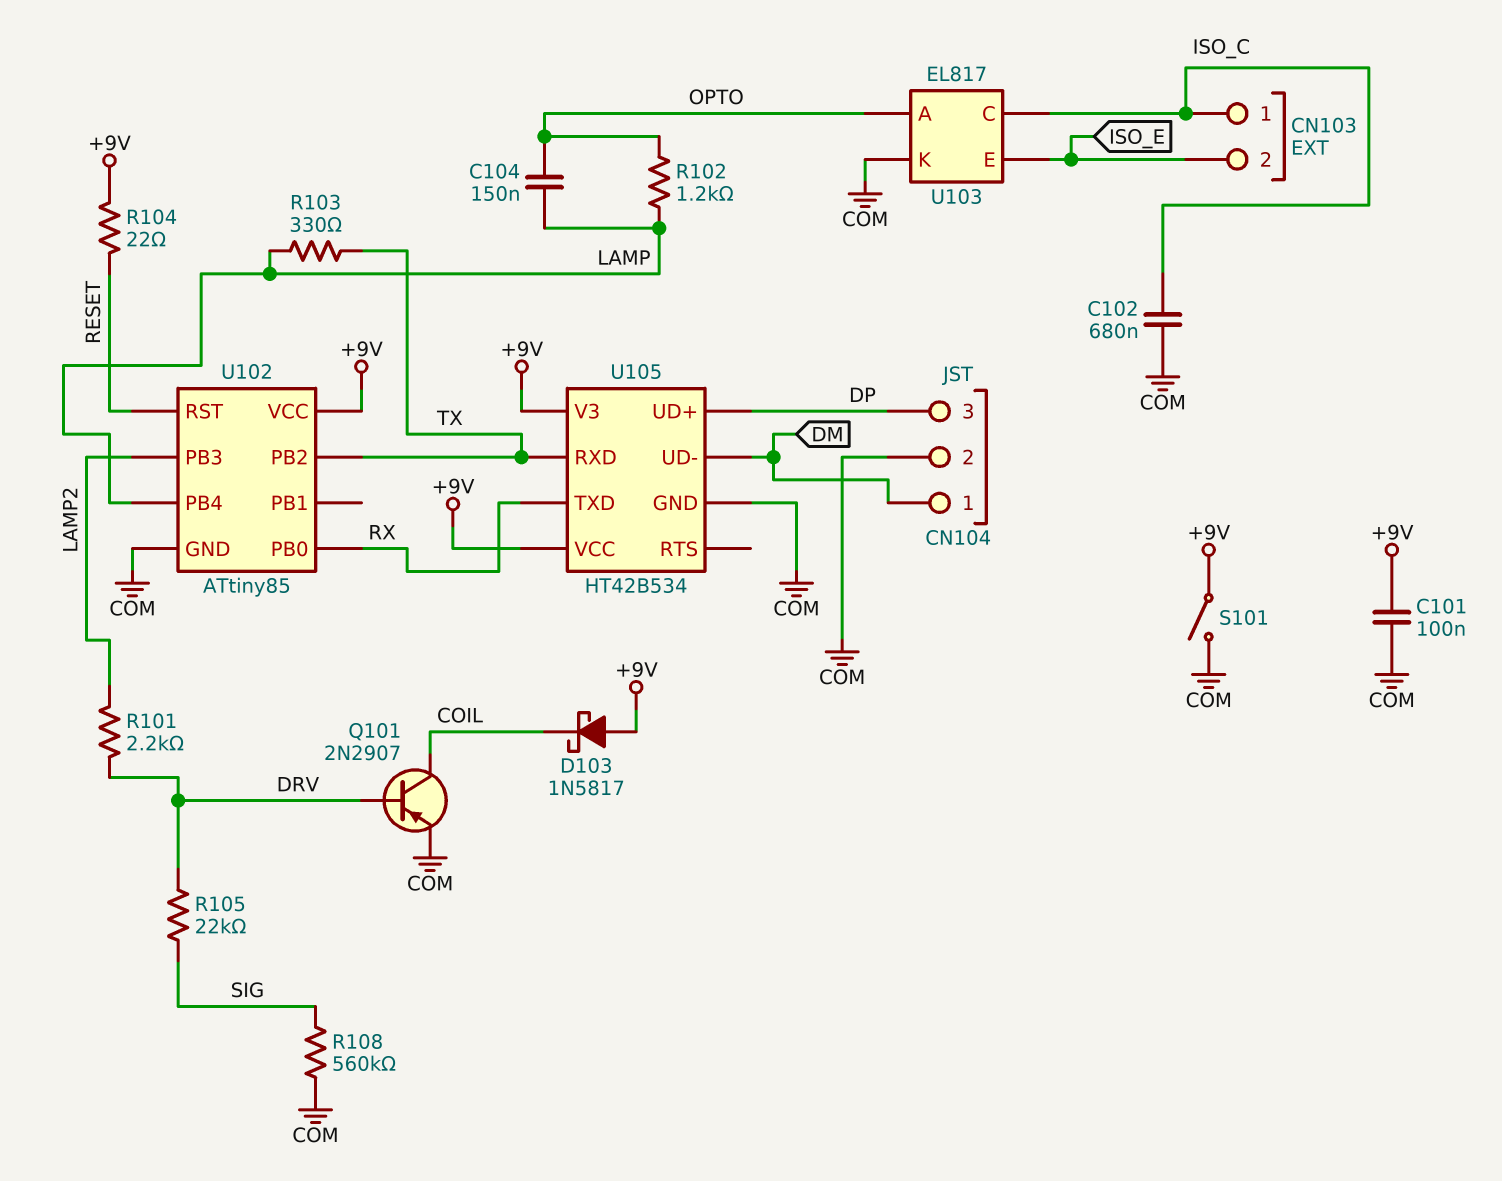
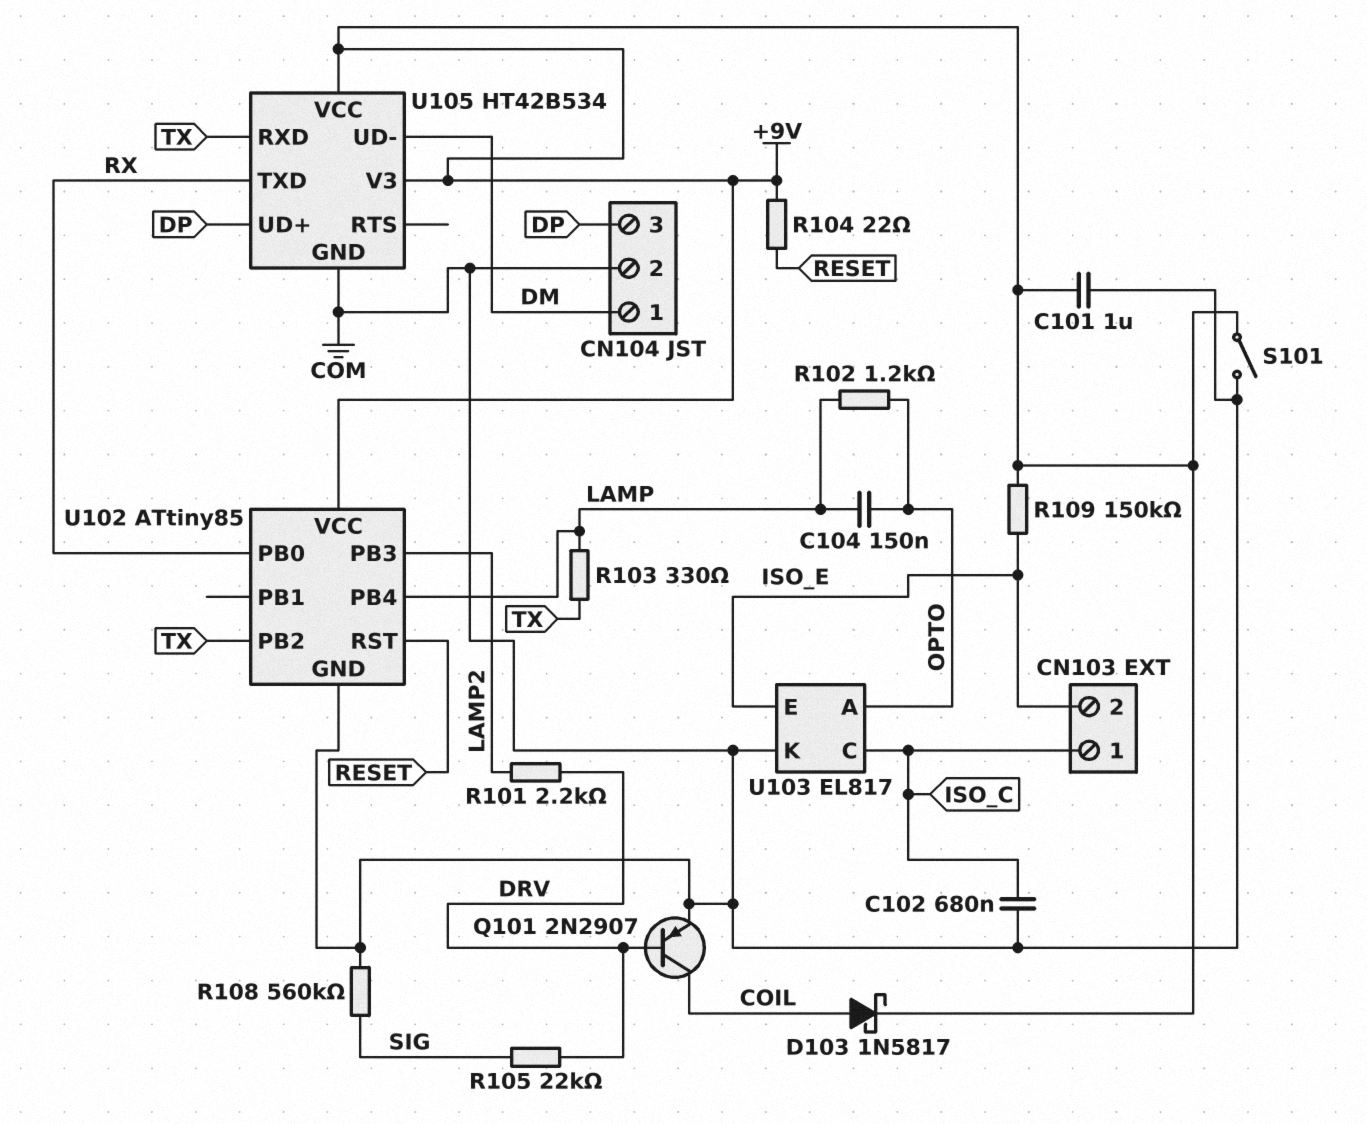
C101: 100nF (+9V, COM) -> 1uF (+9V, COM)
D103: schottky 1N5817 (A +9V, K COIL) -> schottky 1N5817 (A COIL, K +9V)
R109: none -> 150k (+9V, ISO_E)

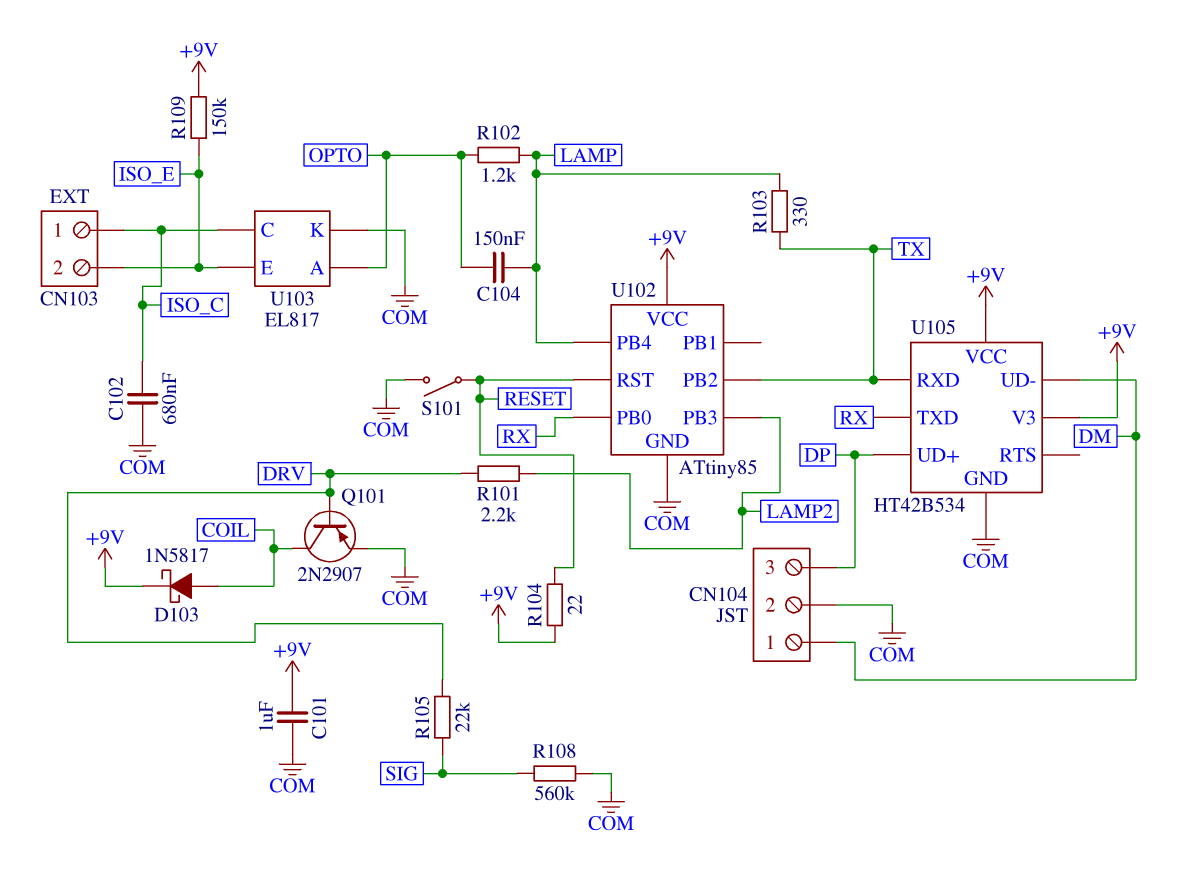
S101: switch (+9V, COM) -> switch (COM, RESET)

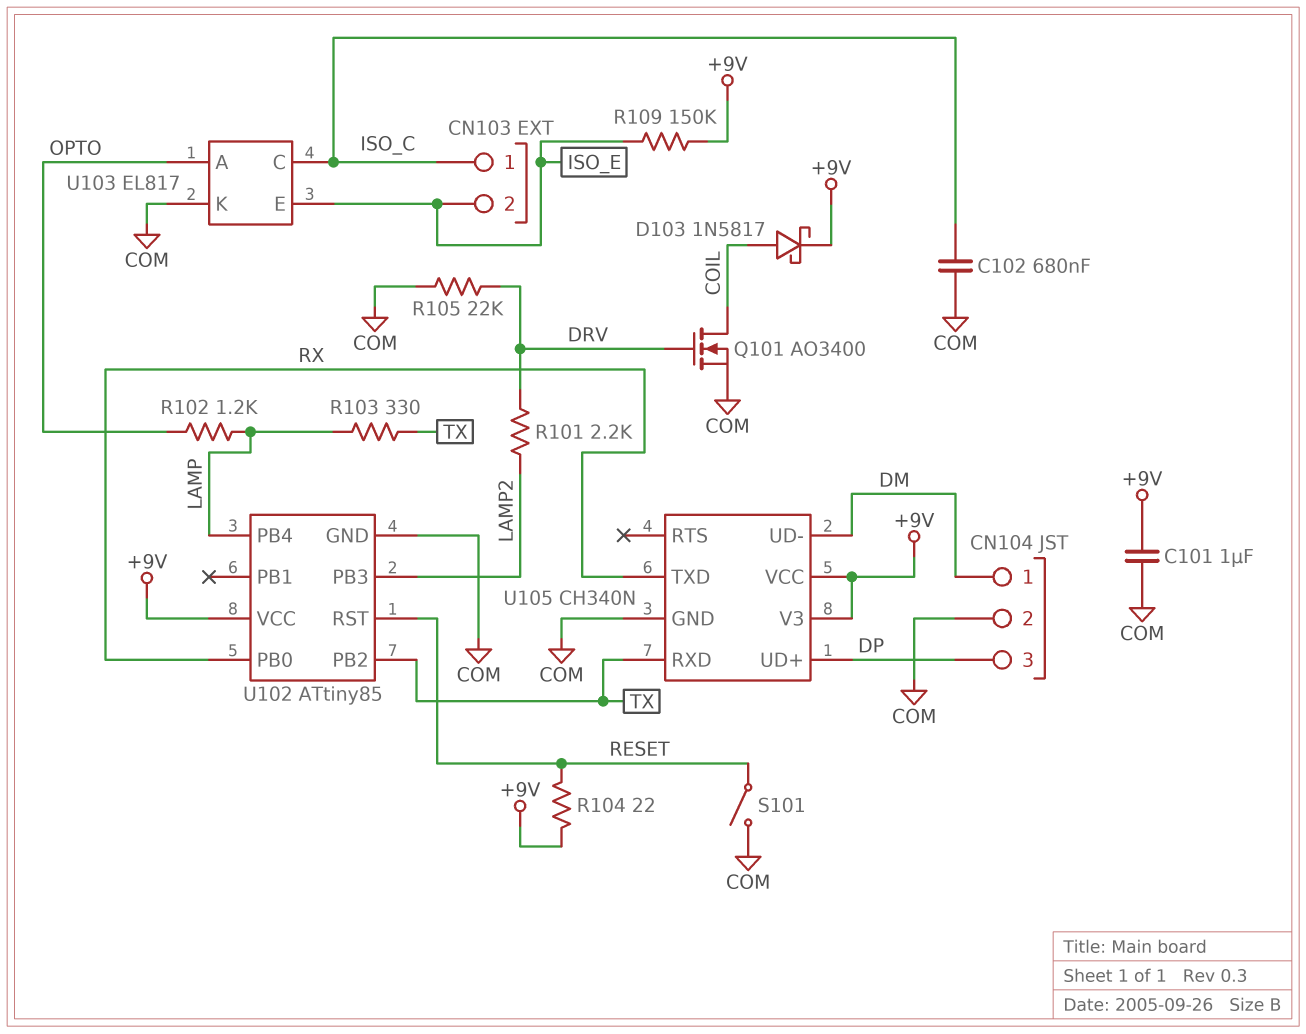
C104: 150nF (LAMP, OPTO) -> none
Q101: PNP 2N2907 (B DRV, C COIL, E COM) -> NMOS AO3400 (G DRV, D COIL, S COM)
R105: 22k (DRV, SIG) -> 22k (COM, DRV)
R108: 560k (COM, SIG) -> none
U105: HT42B534 -> CH340N

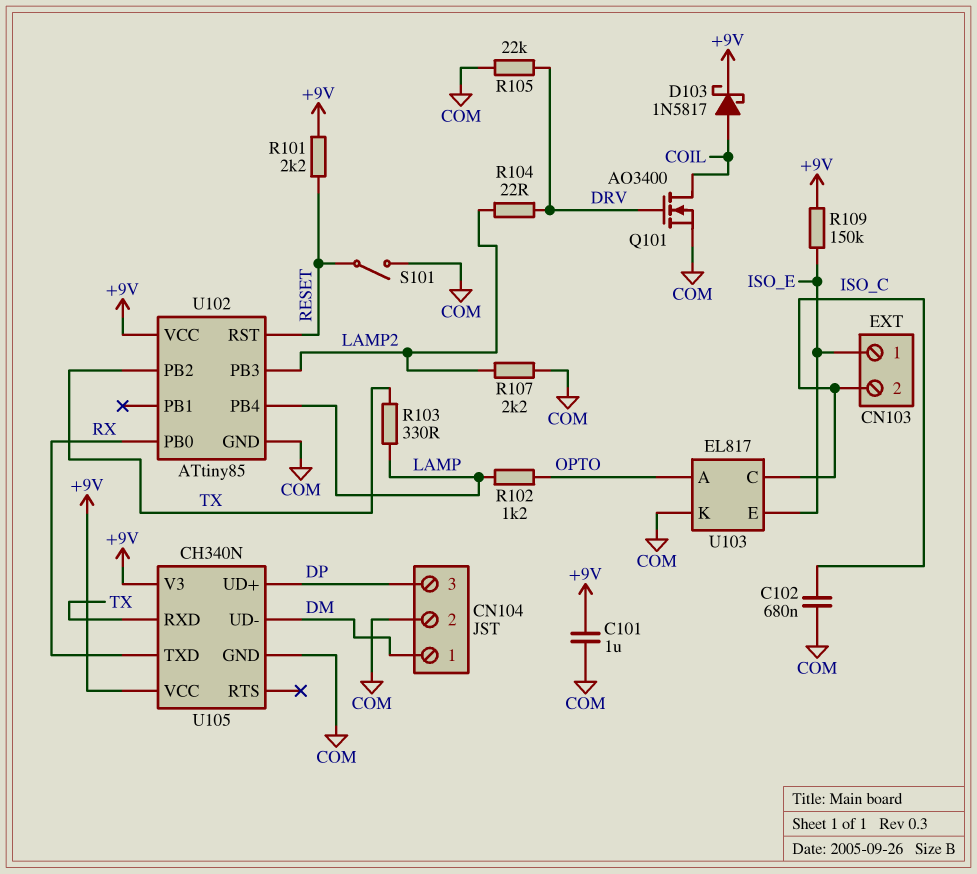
CN103 pin 1: ISO_C -> ISO_E
CN103 pin 2: ISO_E -> ISO_C
R101: 2.2k (DRV, LAMP2) -> 2.2k (+9V, RESET)
R104: 22 (+9V, RESET) -> 22 (DRV, LAMP2)
R107: none -> 2.2k (COM, LAMP2)

